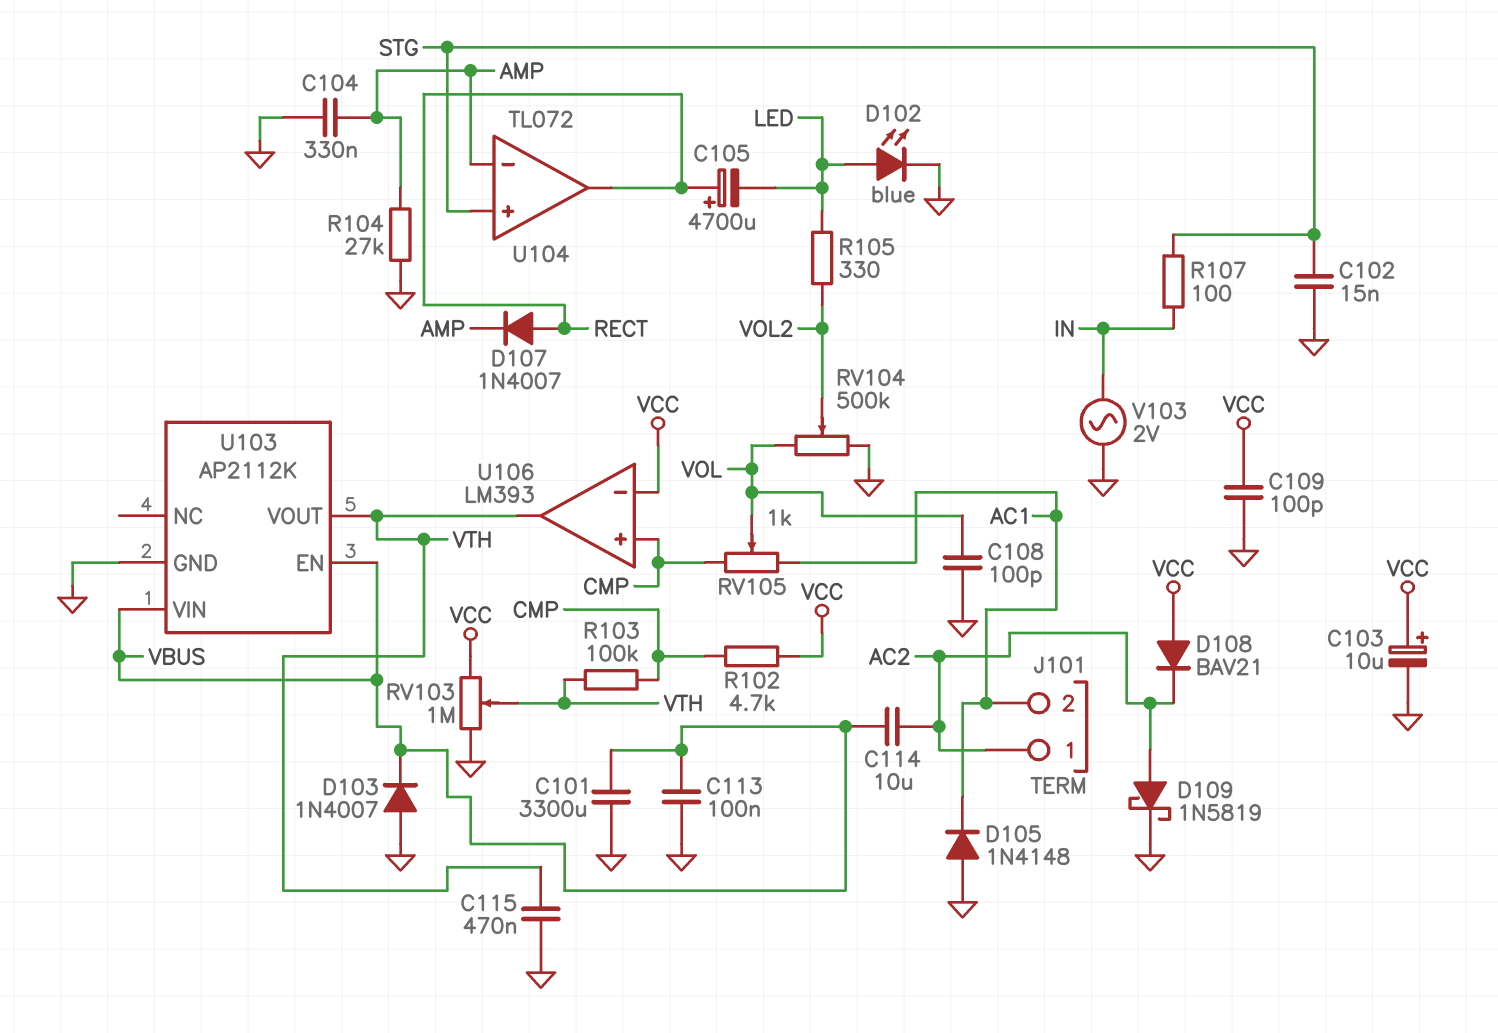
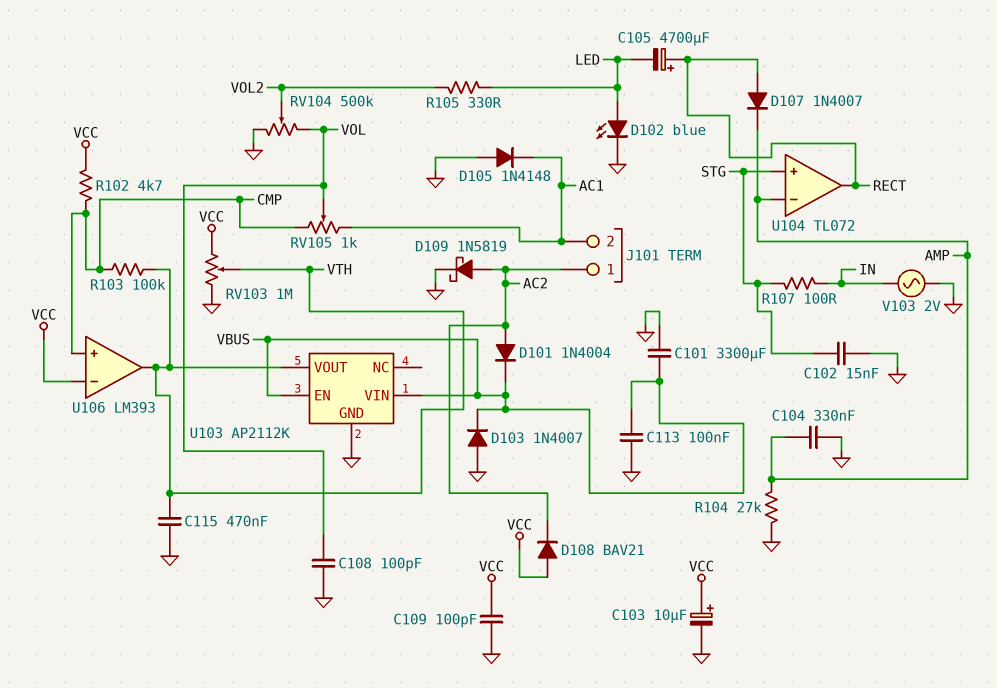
C114: 10uF (AC2, VBUS) -> none
D101: none -> diode 1N4004 (A AC2, K VBUS)

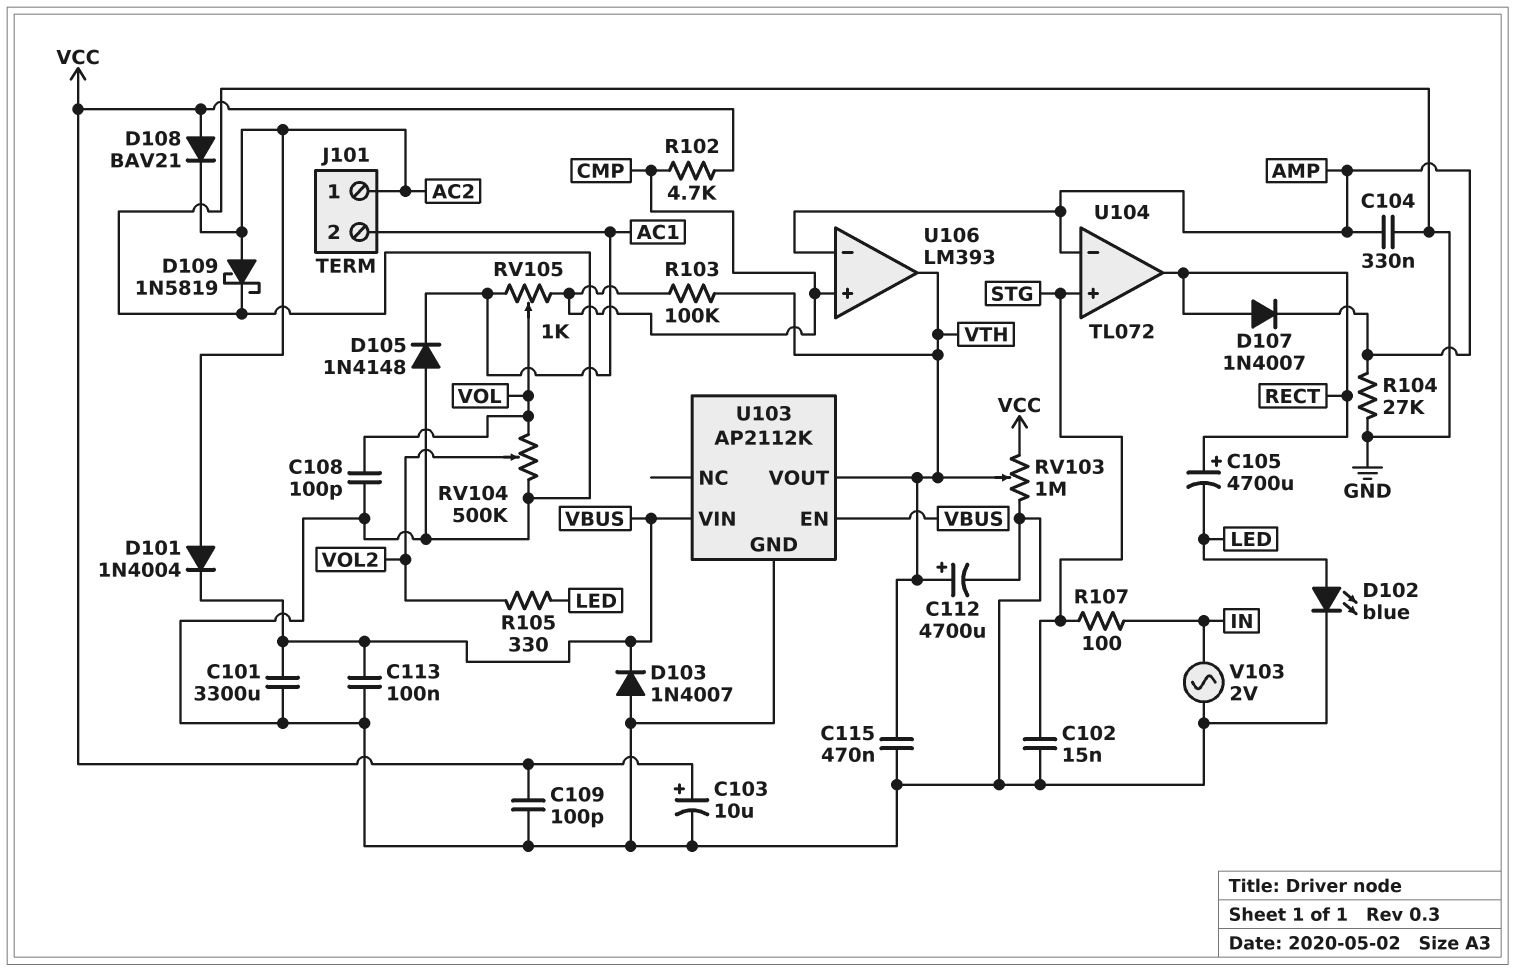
C112: none -> 4700uF (plus VTH, minus GND)
U106 pin in-: VCC -> AMP

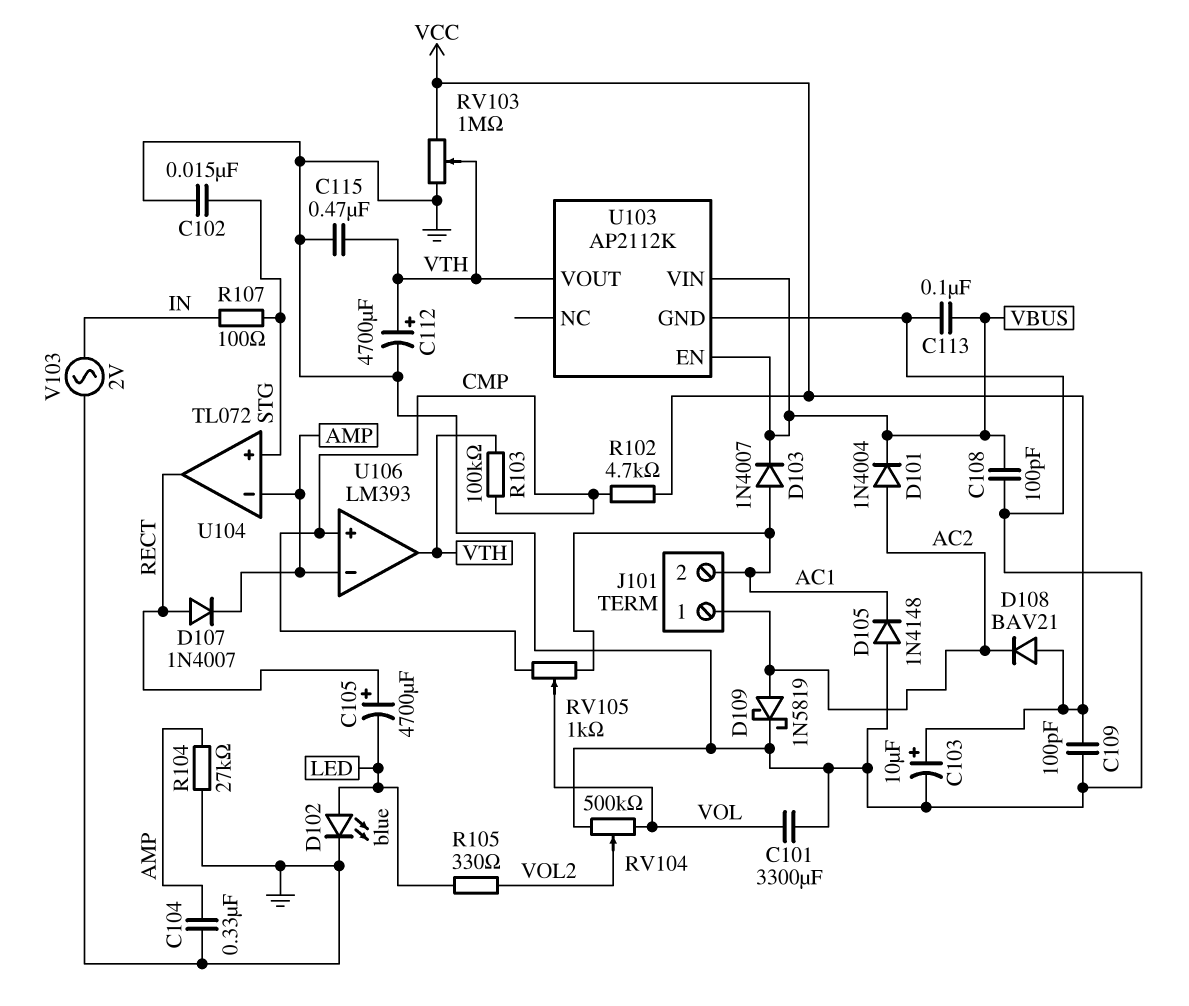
C101: 3300uF (GND, VBUS) -> 3300uF (GND, VOL)
C108: 100pF (GND, VOL) -> 100pF (GND, VBUS)
D103: diode 1N4007 (A GND, K VBUS) -> diode 1N4007 (A AC1, K VBUS)

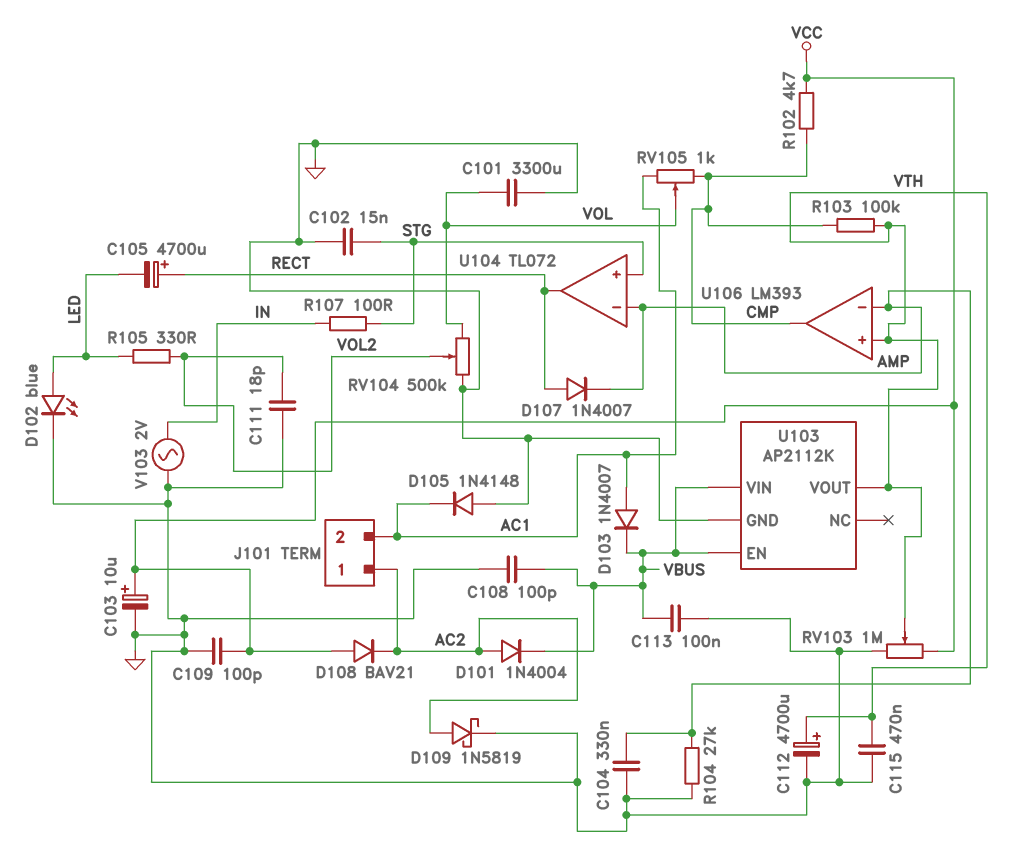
C111: none -> 18pF (GND, VOL2)
U106 pin in+: CMP -> VTH
U106 pin out: VTH -> CMP

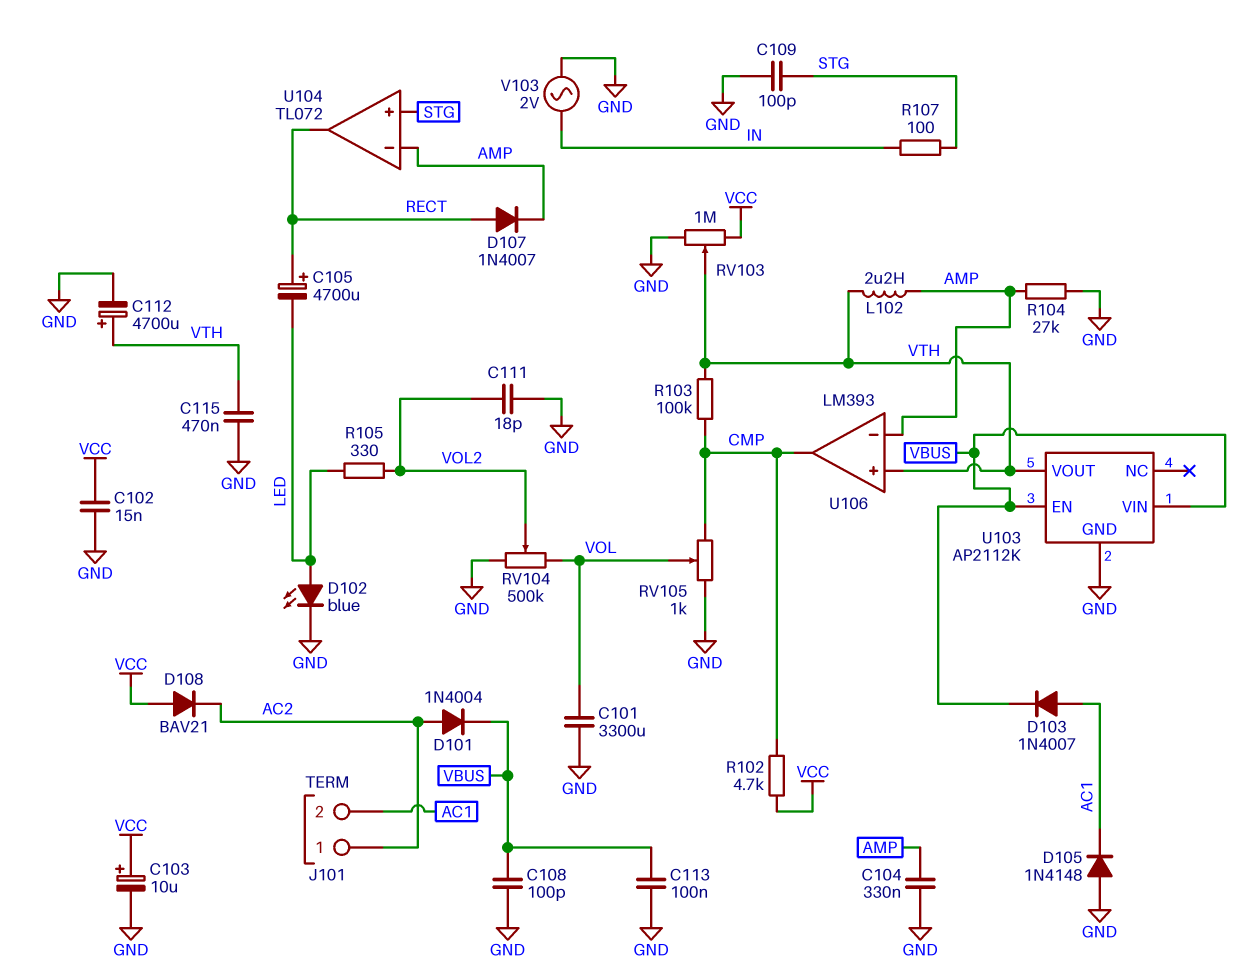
C102: 15nF (GND, STG) -> 15nF (GND, VCC)
C109: 100pF (GND, VCC) -> 100pF (GND, STG)
D109: schottky 1N5819 (A AC2, K GND) -> none
L102: none -> 2.2uH (AMP, VTH)
RV105: 1k (AC1, CMP, wiper VOL) -> 1k (CMP, GND, wiper VOL)

